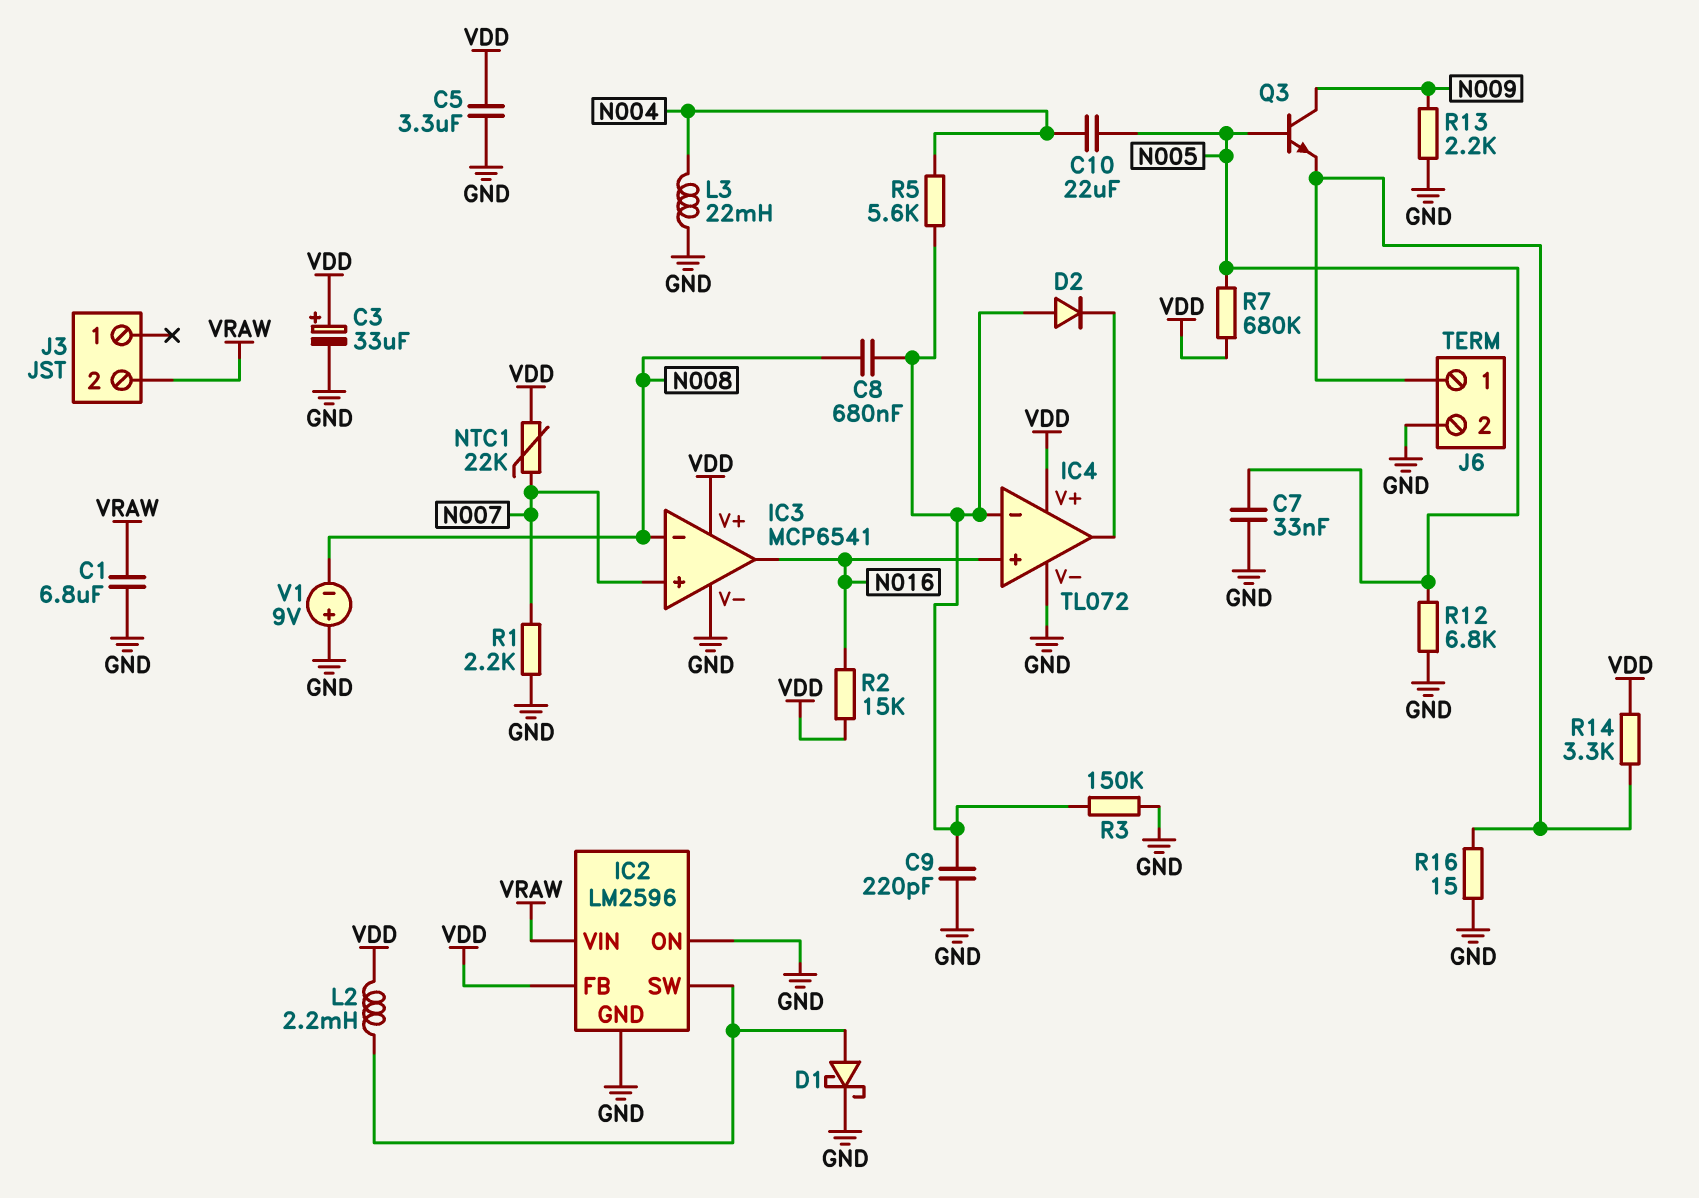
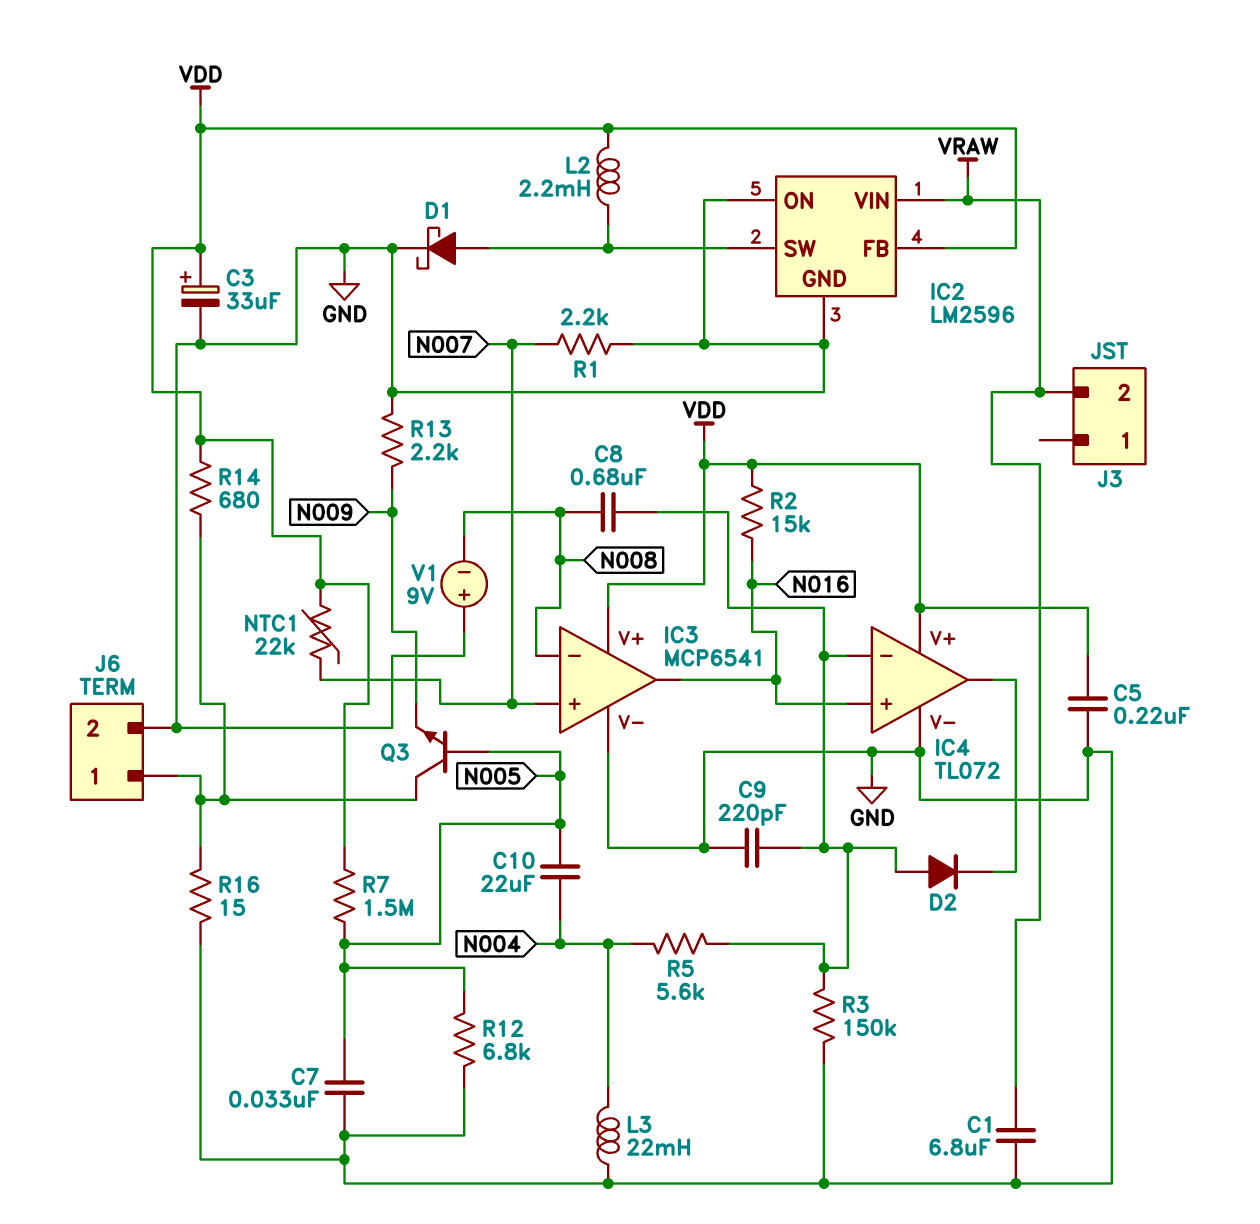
C5: 3.3uF (GND, VDD) -> 220nF (GND, VDD)
Q3: NPN (B N005, C N009, E J6/1) -> NPN (B N005, C J6/1, E N009)
R7: 680k (N005, VDD) -> 1.5M (N005, VDD)
R14: 3.3k (J6/1, VDD) -> 680 (J6/1, VDD)

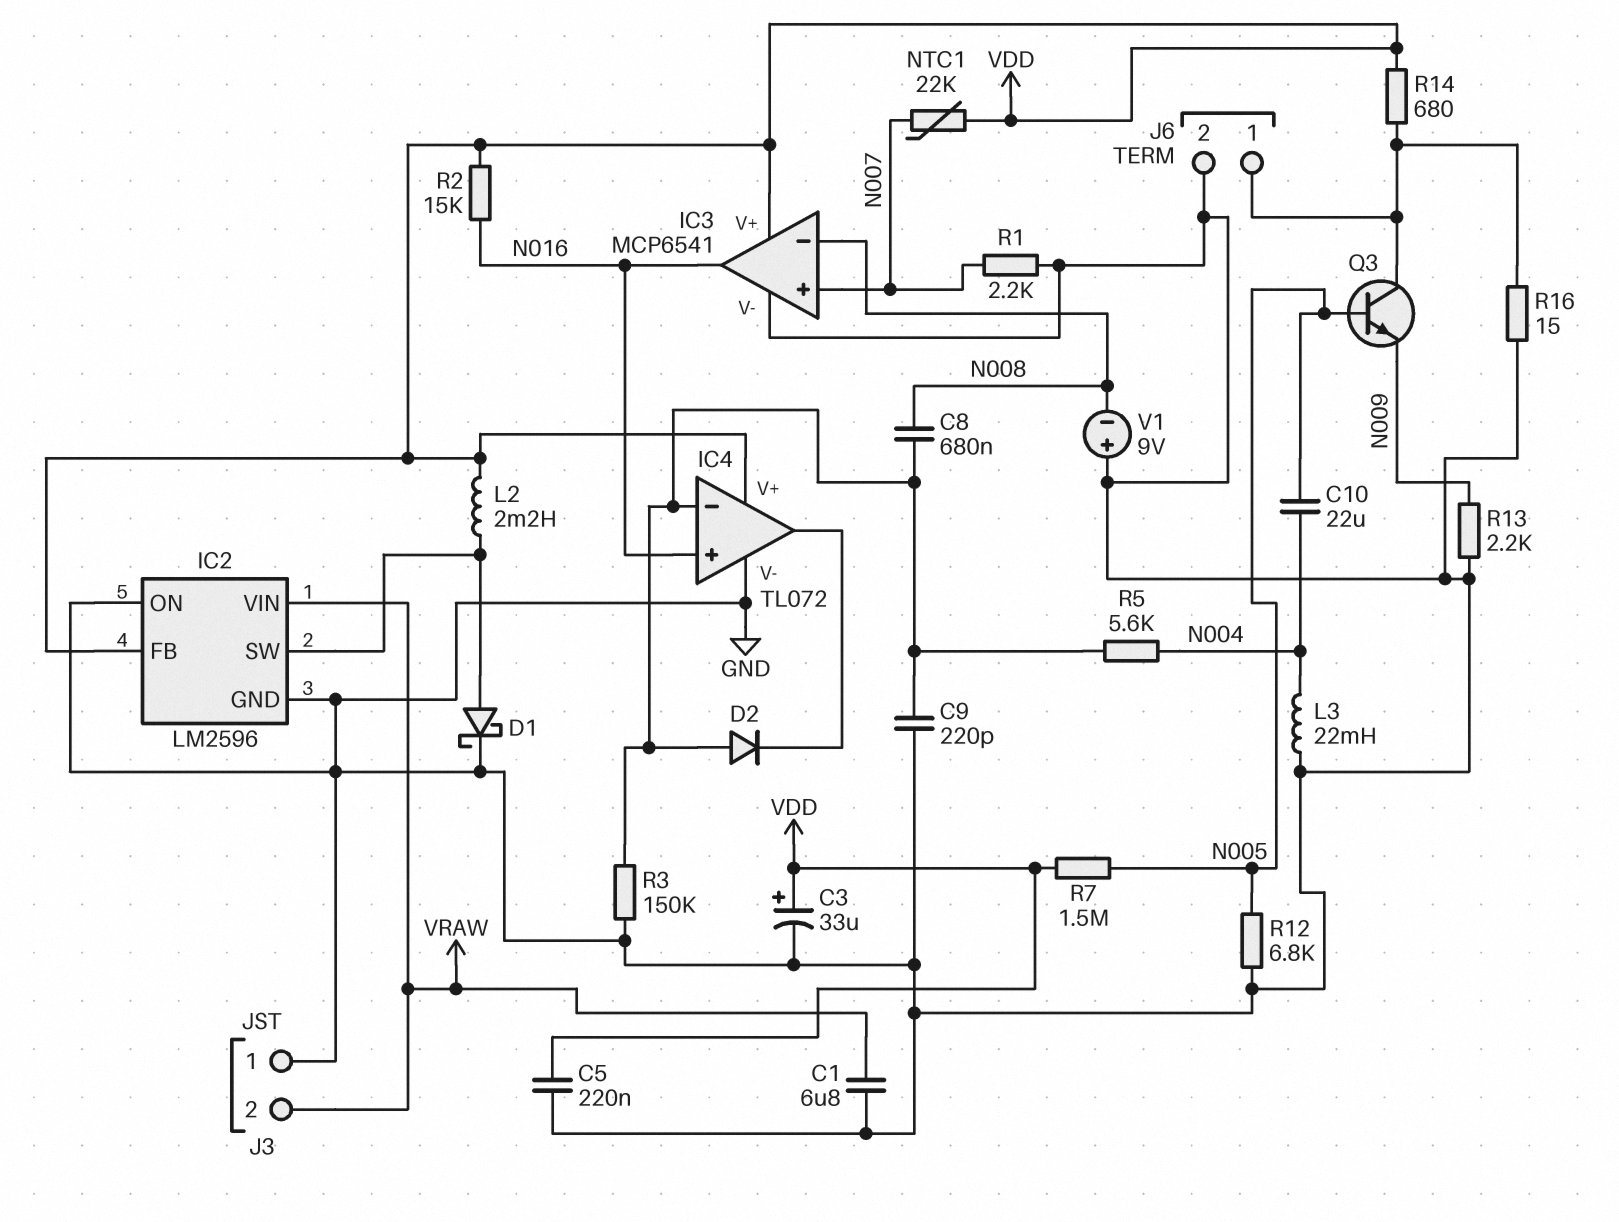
C7: 33nF (GND, N005) -> none
J3 pin 1: none -> GND

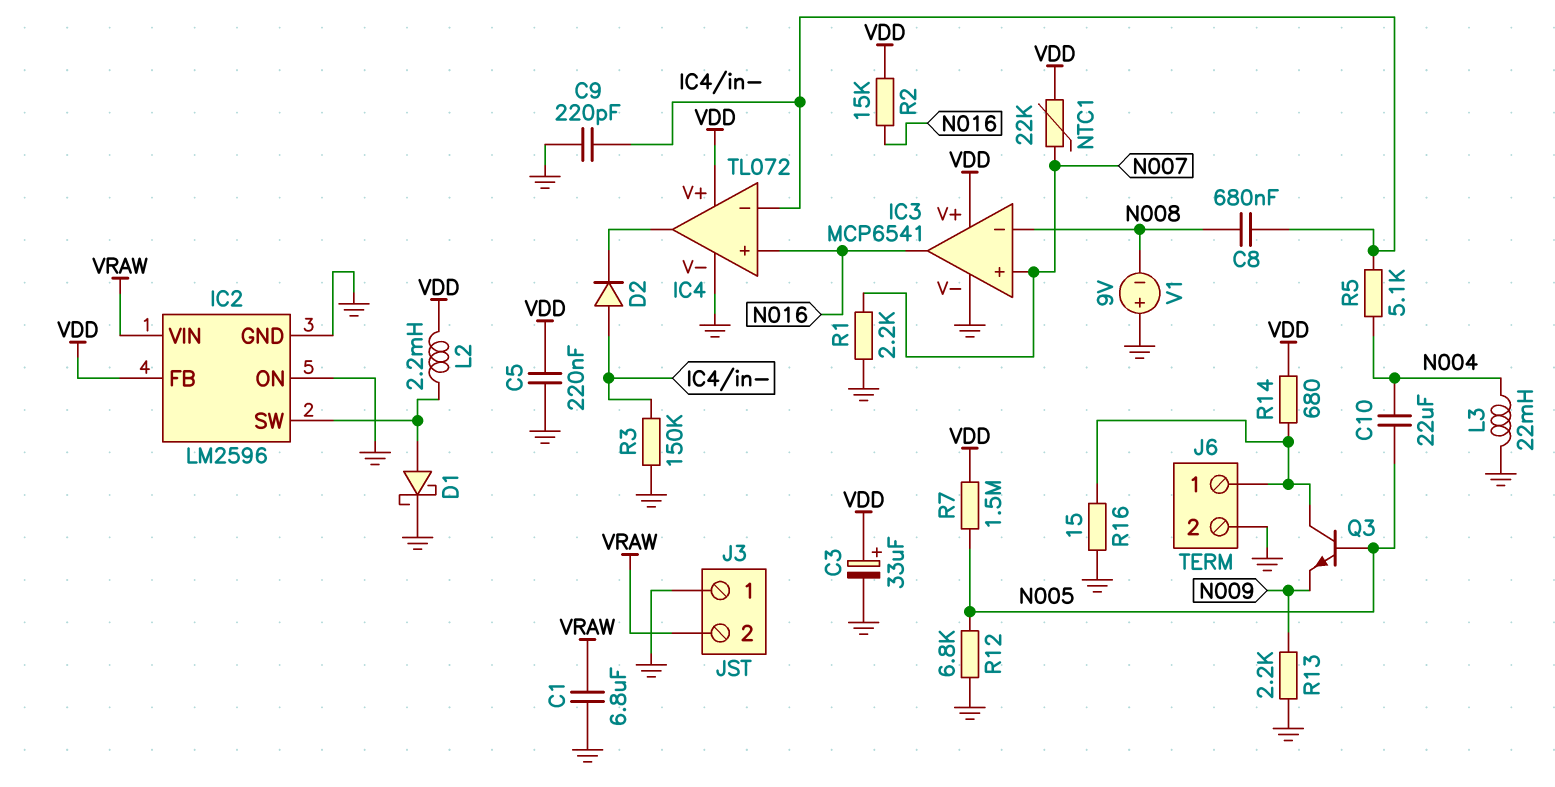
R5: 5.6k (IC4/in-, N004) -> 5.1k (IC4/in-, N004)

